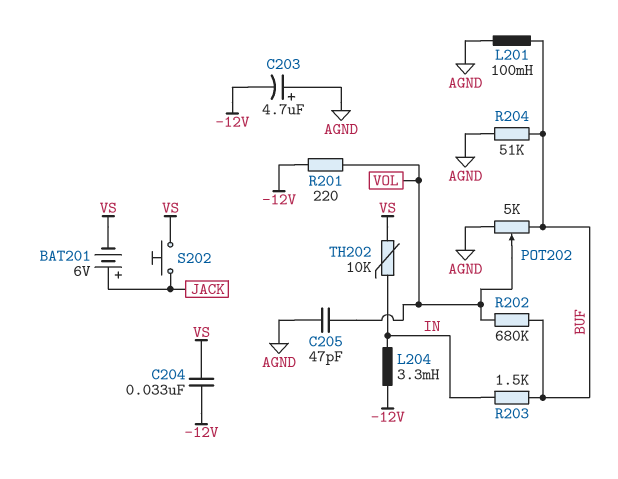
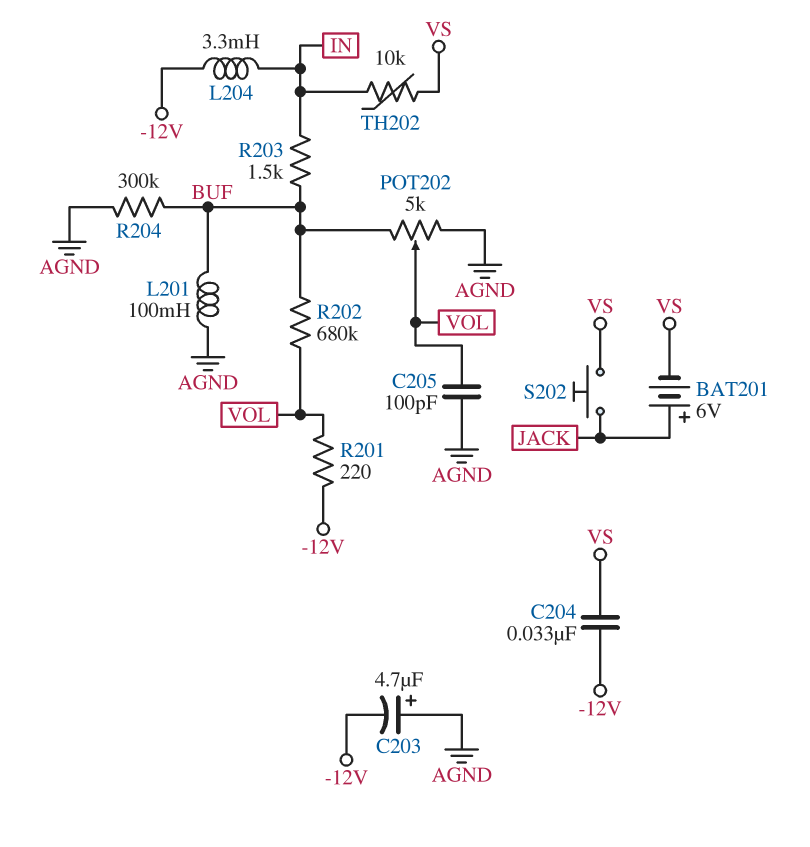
C205: 47pF (AGND, VOL) -> 100pF (AGND, VOL)
R204: 51k (AGND, BUF) -> 300k (AGND, BUF)

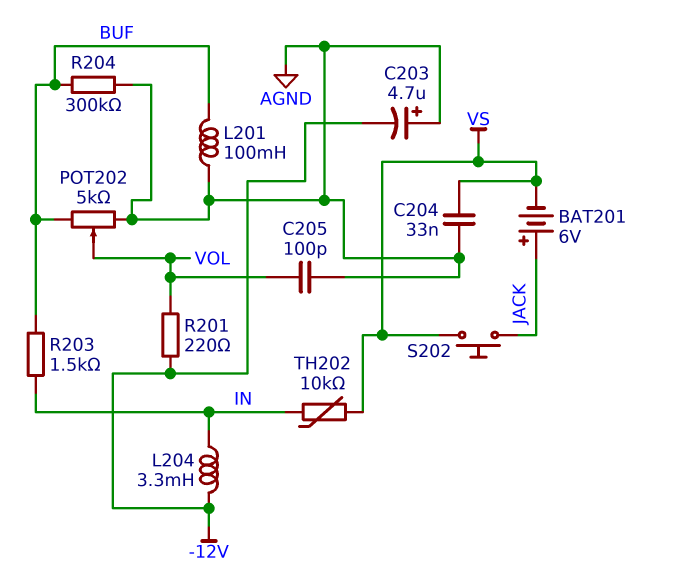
C204: 33nF (-12V, VS) -> 33nF (AGND, VS)
R202: 680k (BUF, VOL) -> none

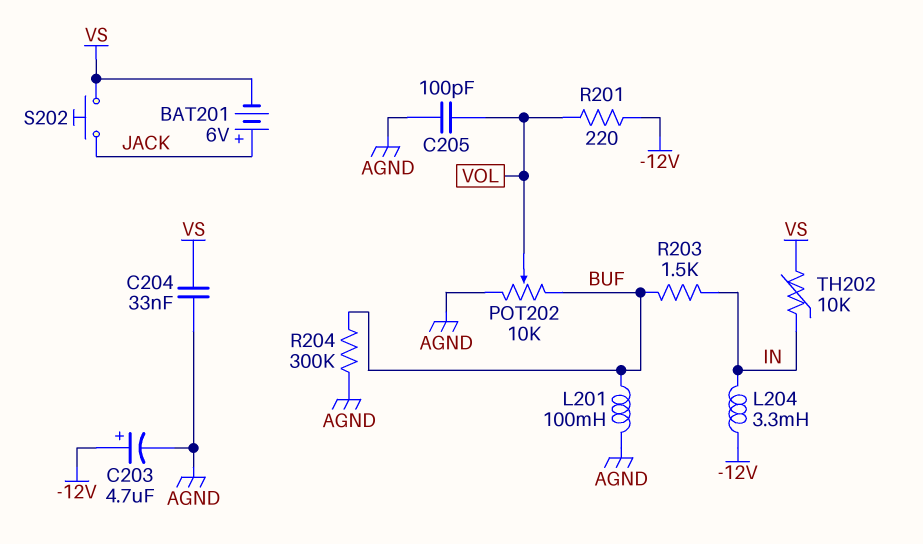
C203: 4.7uF (plus AGND, minus -12V) -> 4.7uF (plus -12V, minus AGND)
POT202: 5k (AGND, BUF, wiper VOL) -> 10k (AGND, BUF, wiper VOL)

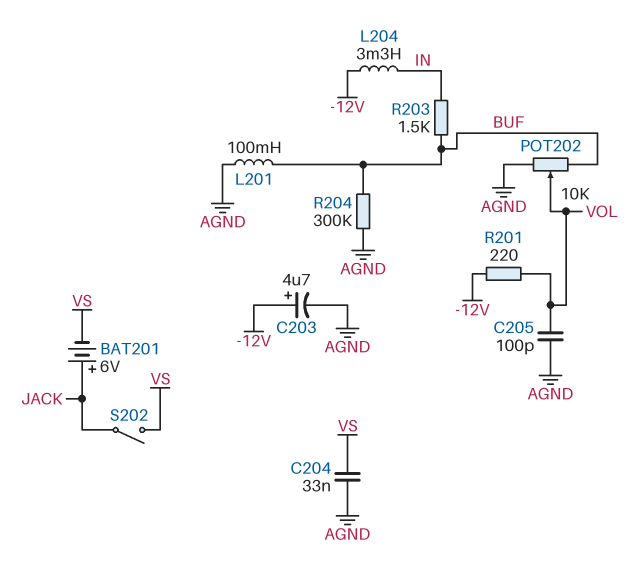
S202: button (JACK, VS) -> switch (JACK, VS)
TH202: 10k (IN, VS) -> none

